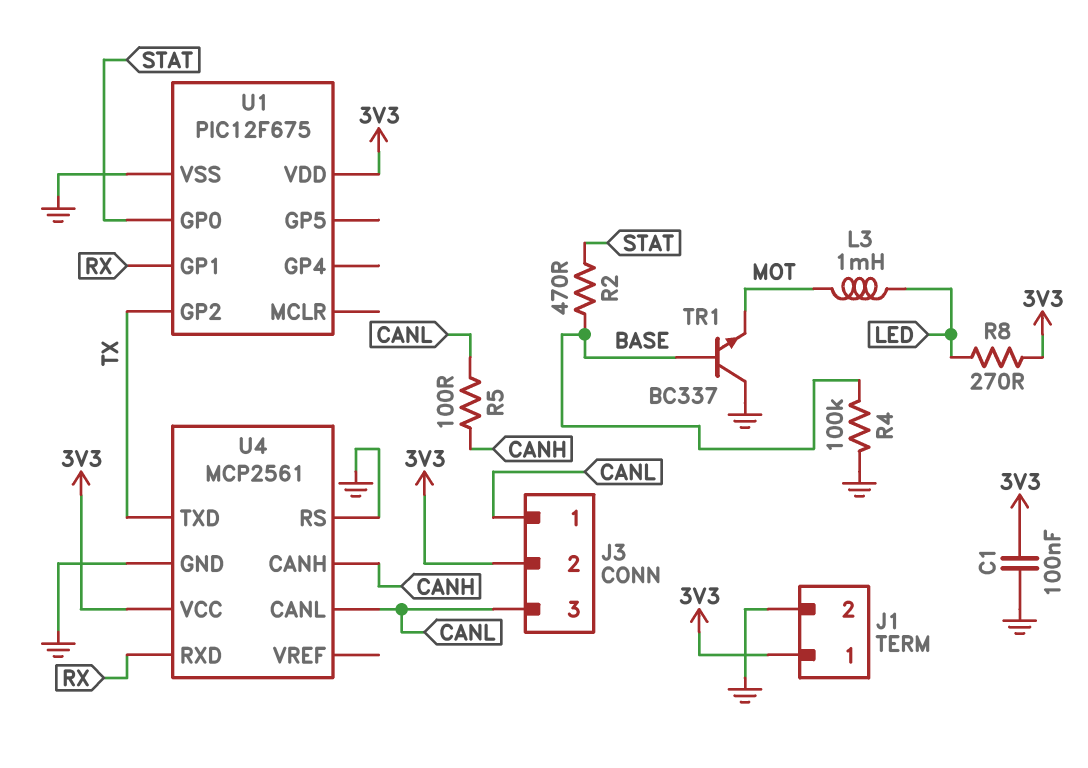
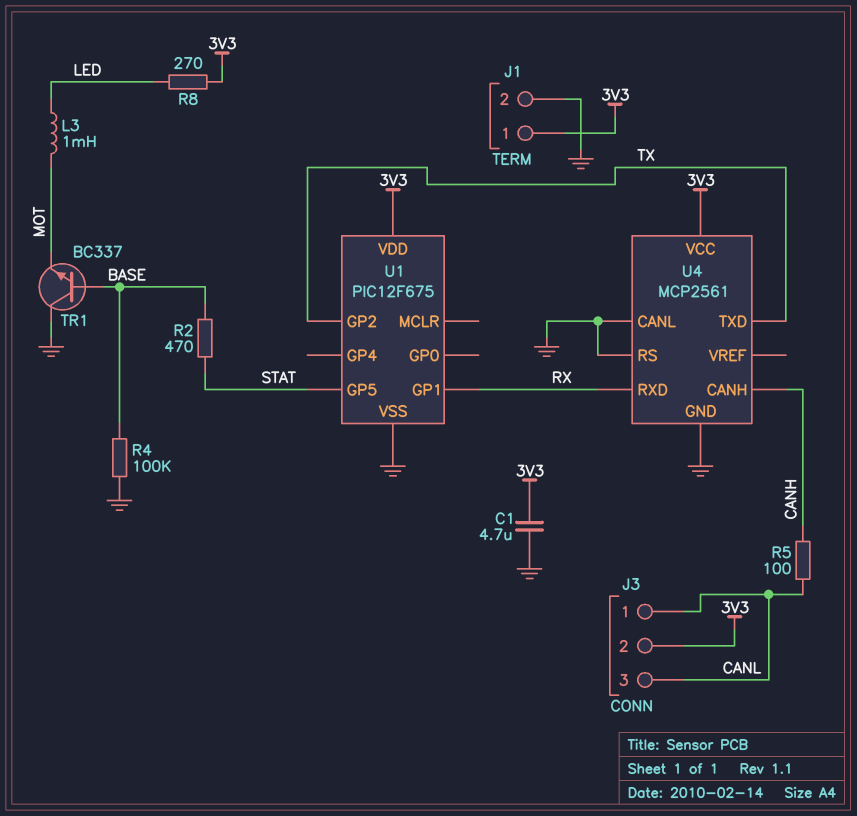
C1: 100nF (3V3, GND) -> 4.7uF (3V3, GND)
U1 pin GP0: STAT -> none
U1 pin GP5: none -> STAT
U4 pin CANL: CANL -> GND

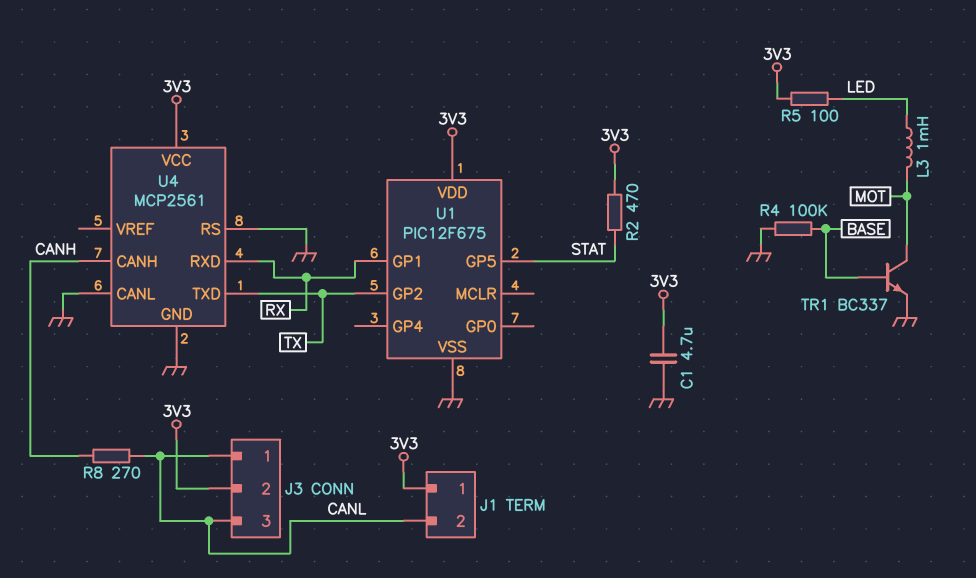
J1 pin 2: GND -> CANL
R2: 470 (BASE, STAT) -> 470 (3V3, STAT)
R5: 100 (CANH, CANL) -> 100 (3V3, LED)
R8: 270 (3V3, LED) -> 270 (CANH, CANL)
TR1: NPN BC337 (B BASE, C GND, E MOT) -> NPN BC337 (B BASE, C MOT, E GND)

